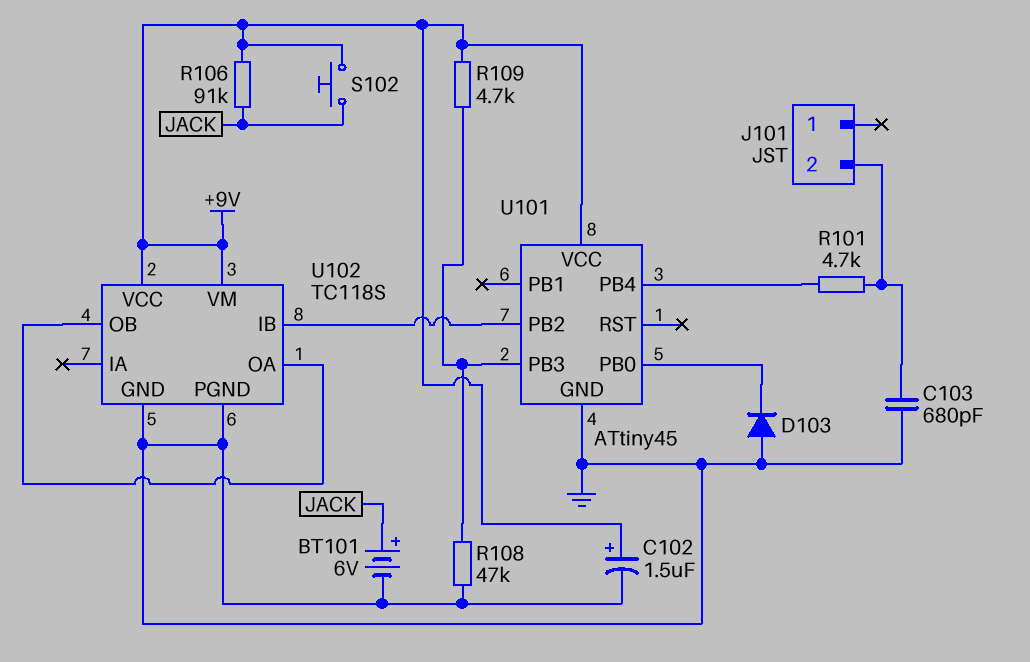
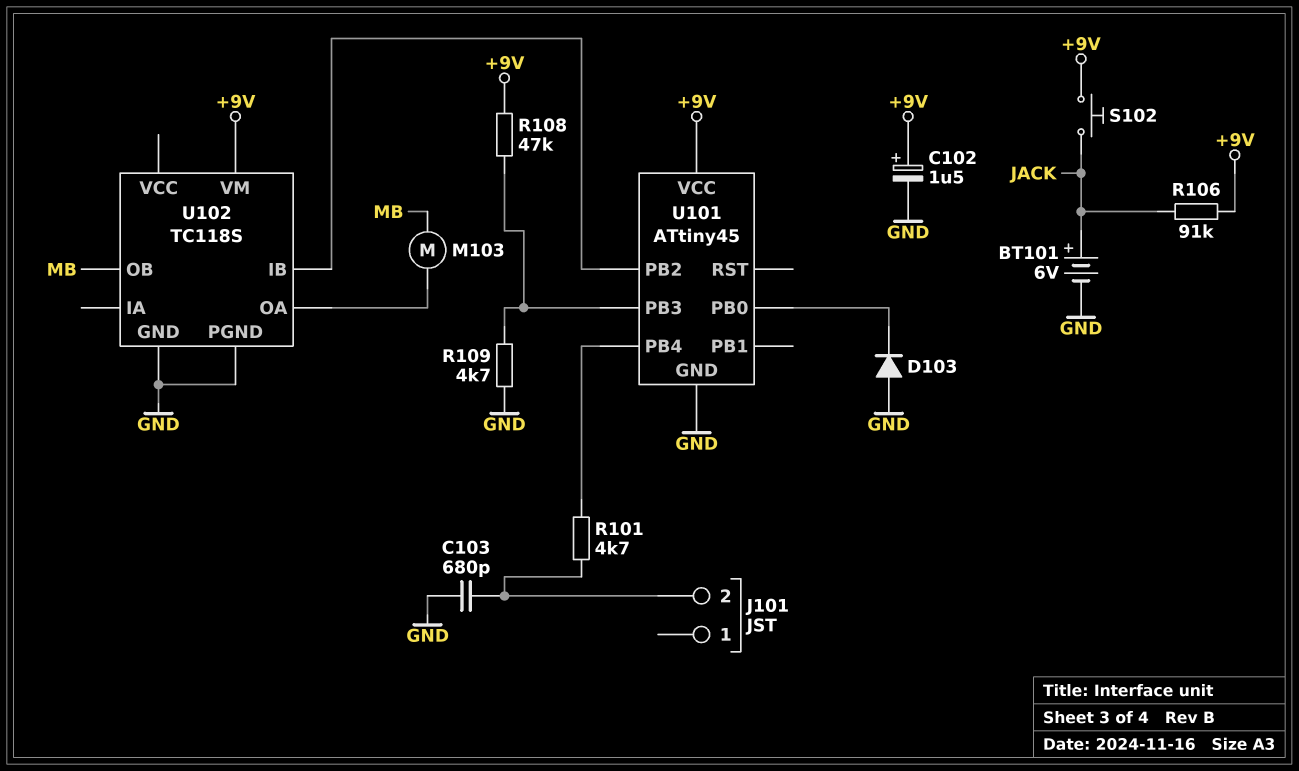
M103: none -> motor (MB, U102/OA)
R108: 47k (GND, U101/PB3) -> 47k (+9V, U101/PB3)
R109: 4.7k (+9V, U101/PB3) -> 4.7k (GND, U101/PB3)
U102 pin OB: U102/OA -> MB
U102 pin VCC: +9V -> none

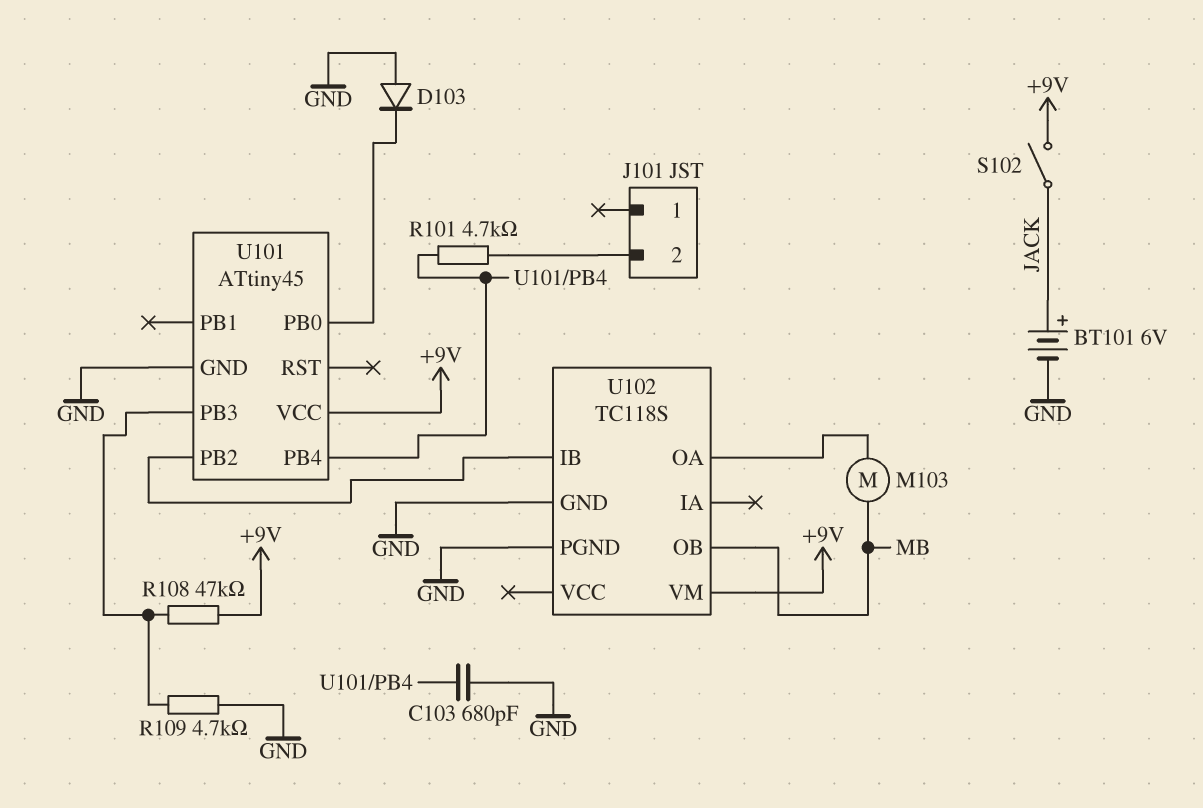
C102: 1.5uF (plus +9V, minus GND) -> none
C103: 680pF (GND, J101/2) -> 680pF (GND, U101/PB4)
R106: 91k (+9V, JACK) -> none
S102: button (+9V, JACK) -> switch (+9V, JACK)

